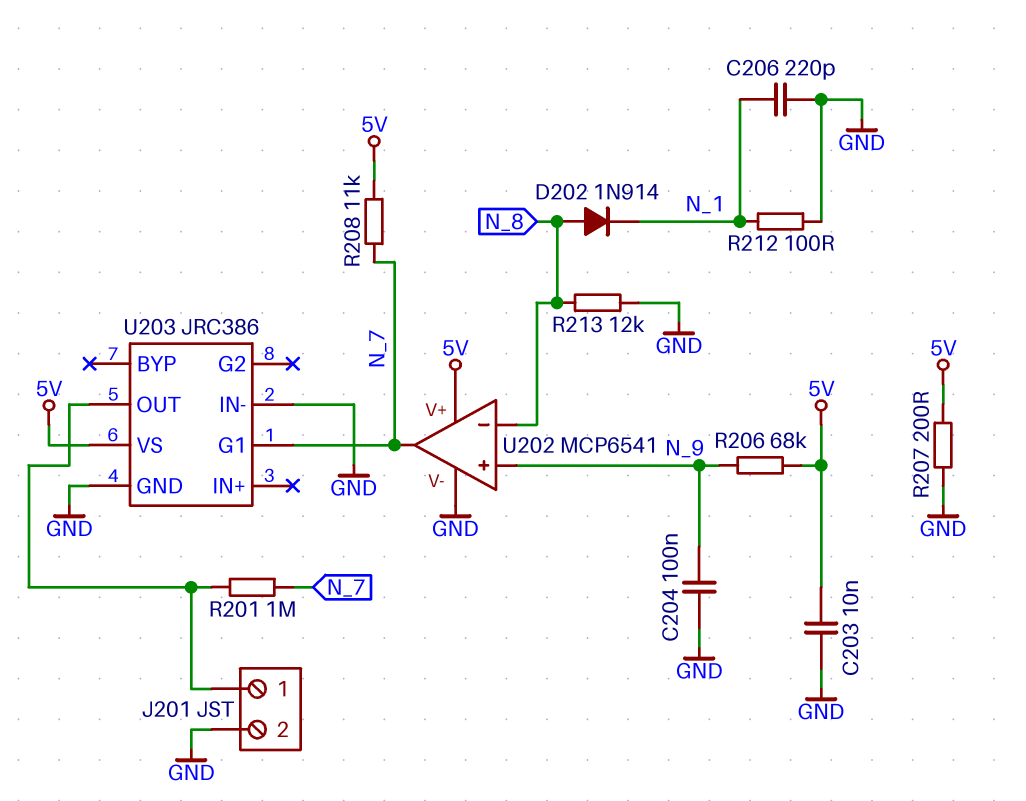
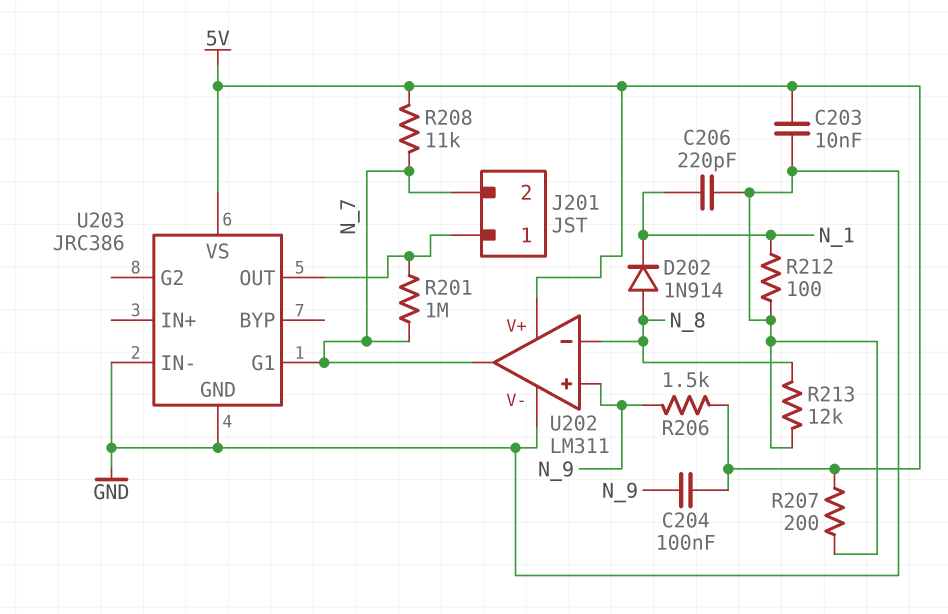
C204: 100nF (GND, N_9) -> 100nF (5V, N_9)
J201 pin 2: GND -> N_7
R206: 68k (5V, N_9) -> 1.5k (5V, N_9)
U202: MCP6541 -> LM311

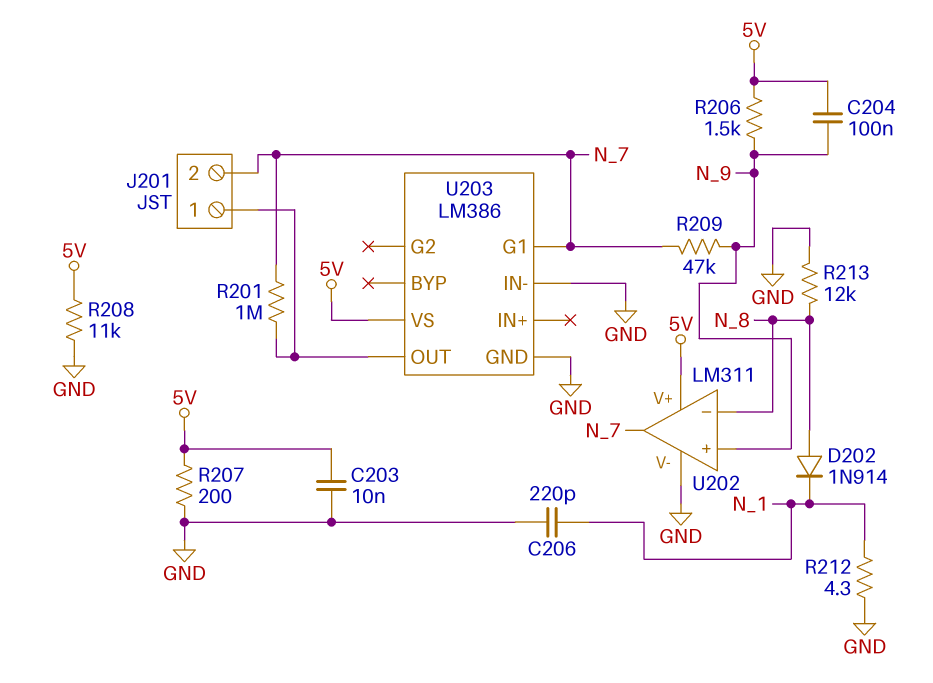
R208: 11k (5V, N_7) -> 11k (5V, GND)
R209: none -> 47k (N_7, N_9)
R212: 100 (GND, N_1) -> 4.3 (GND, N_1)
U203: JRC386 -> LM386

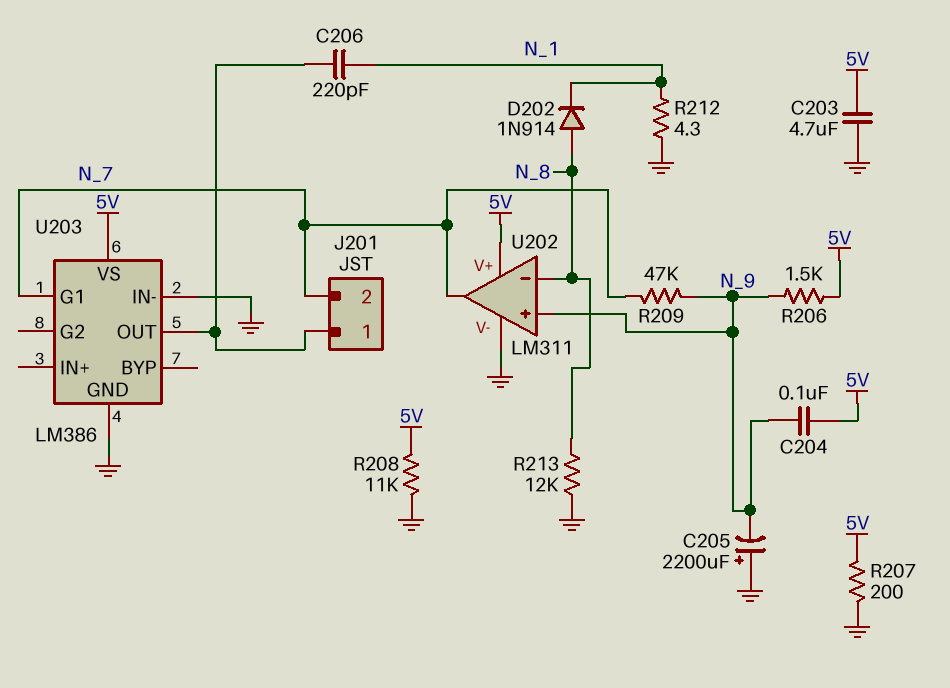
C203: 10nF (5V, GND) -> 4.7uF (5V, GND)
C205: none -> 2200uF (plus GND, minus N_9)
C206: 220pF (GND, N_1) -> 220pF (J201/1, N_1)
R201: 1M (J201/1, N_7) -> none

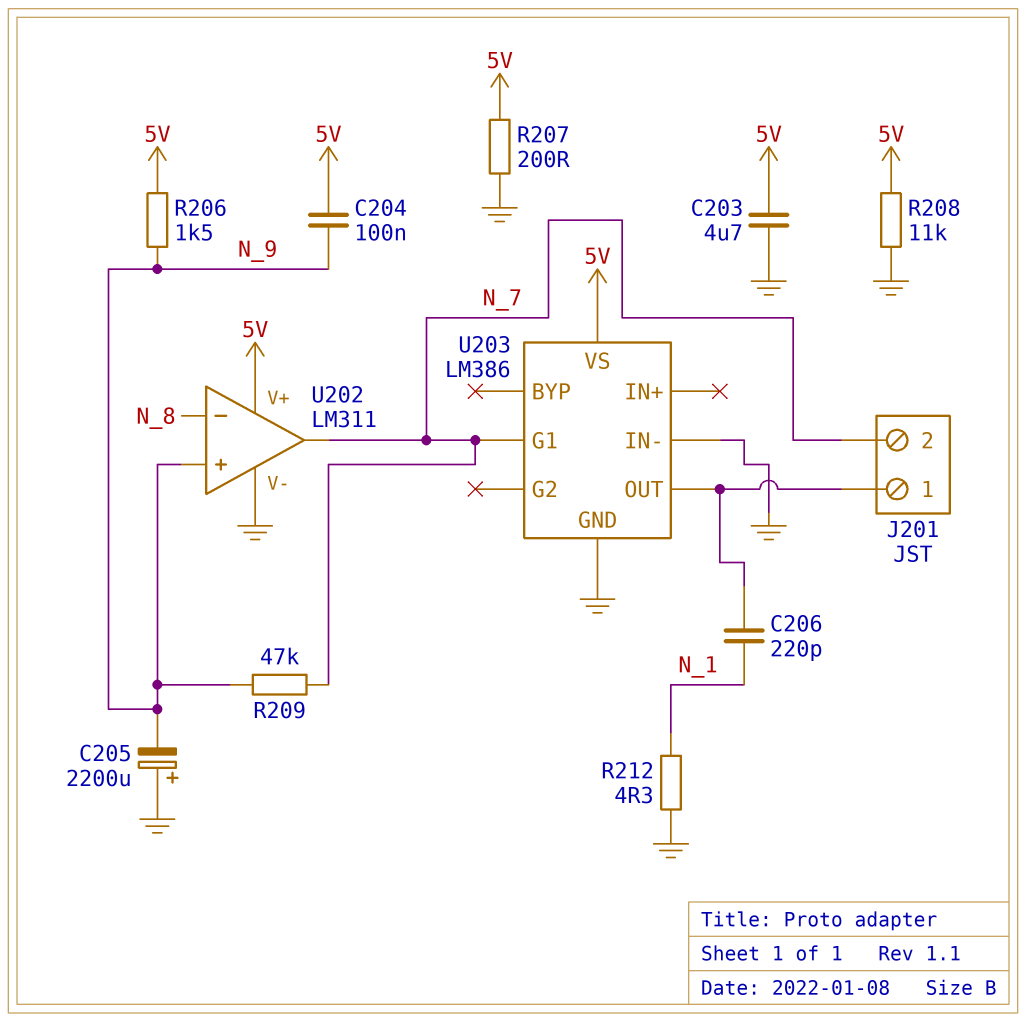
D202: diode 1N914 (A N_8, K N_1) -> none
R213: 12k (GND, N_8) -> none

